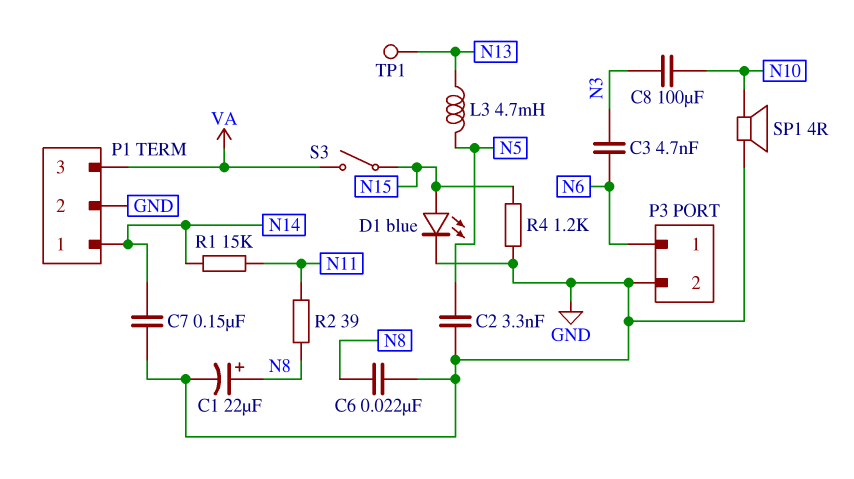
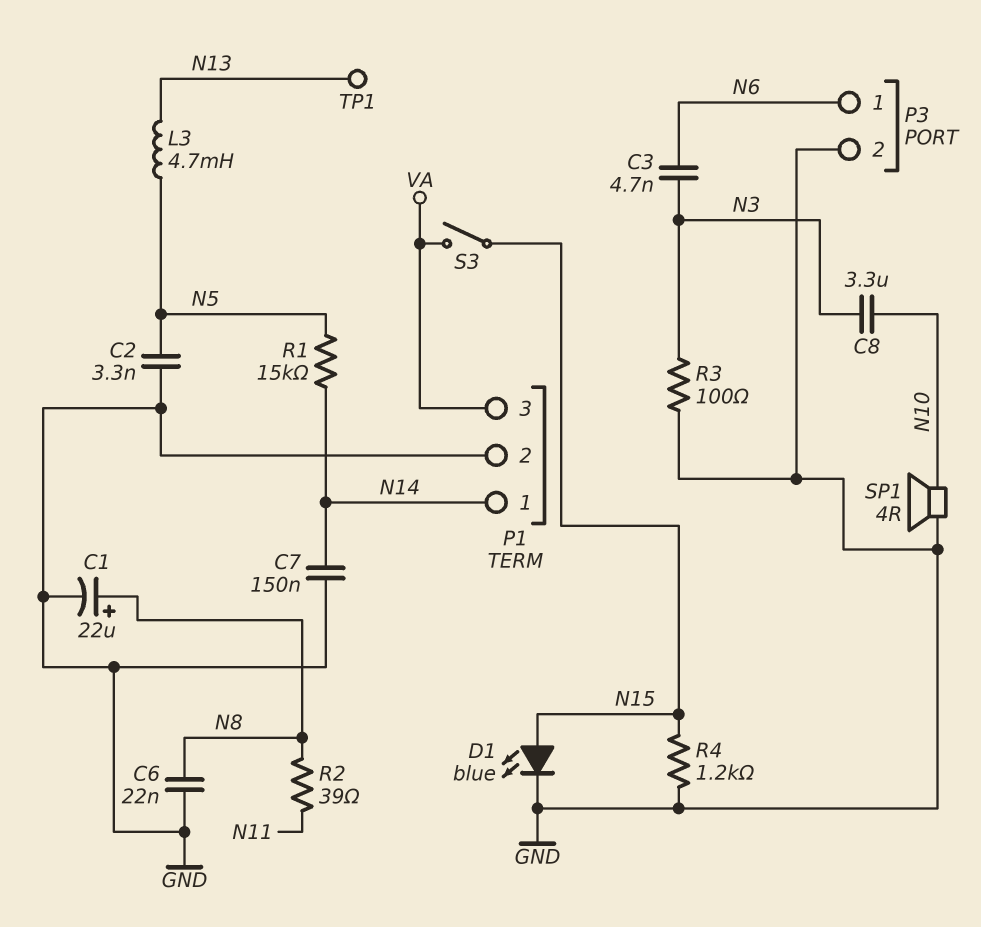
C8: 100uF (N3, N10) -> 3.3uF (N3, N10)
R1: 15k (N11, N14) -> 15k (N5, N14)
R3: none -> 100 (GND, N3)

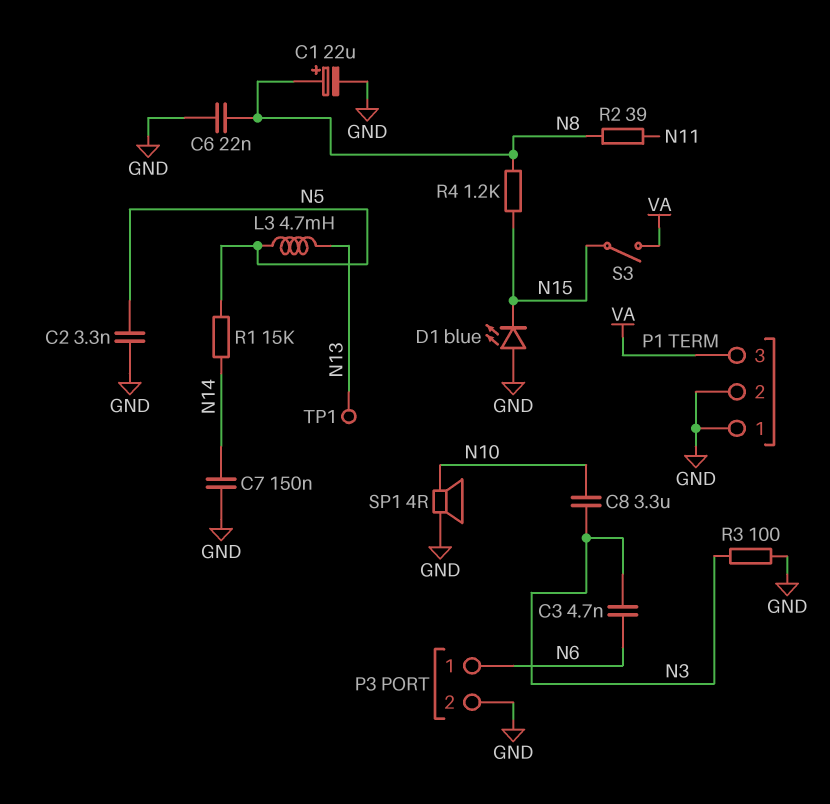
D1: LED blue (A N15, K GND) -> LED blue (A GND, K N15)
P1 pin 1: N14 -> GND
R4: 1.2k (GND, N15) -> 1.2k (N8, N15)

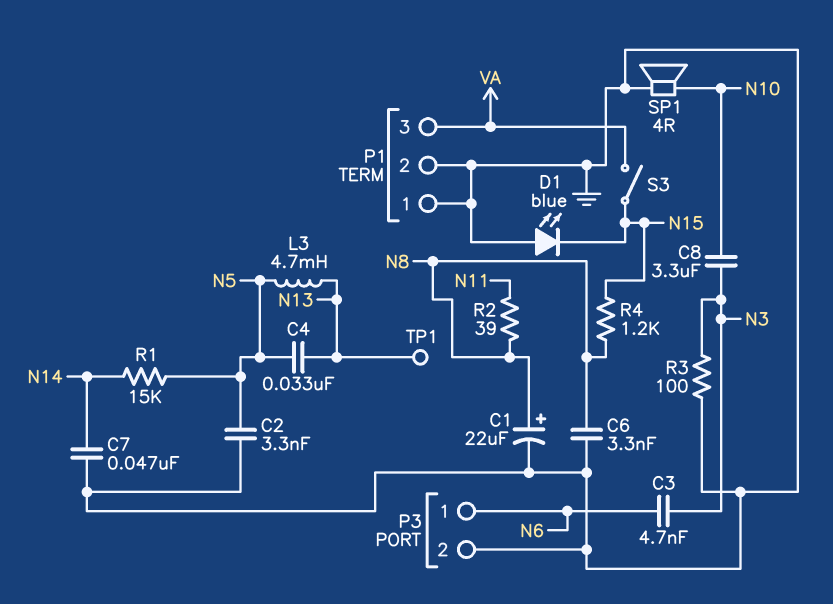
C4: none -> 33nF (N5, N13)
C6: 22nF (GND, N8) -> 3.3nF (GND, N8)
C7: 150nF (GND, N14) -> 47nF (GND, N14)

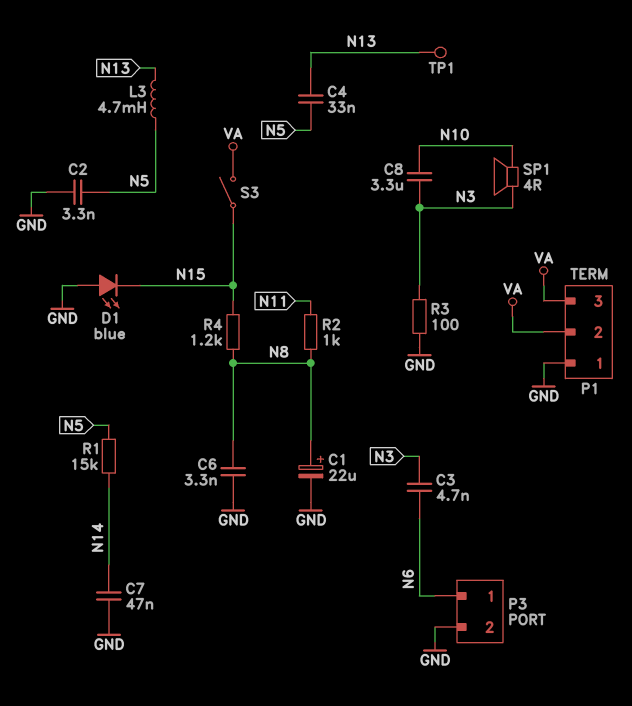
P1 pin 2: GND -> VA
R2: 39 (N8, N11) -> 1k (N8, N11)
SP1: speaker 4R (GND, N10) -> speaker 4R (N3, N10)

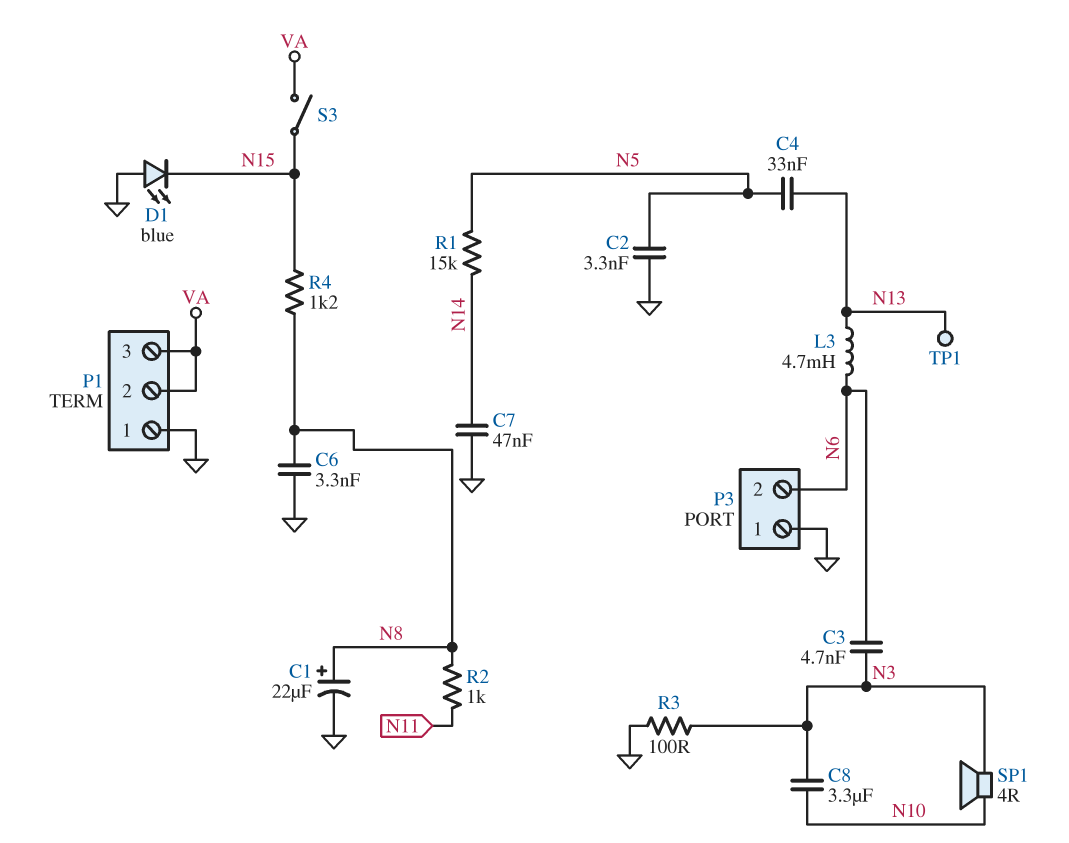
L3: 4.7mH (N5, N13) -> 4.7mH (N6, N13)
P3 pin 1: N6 -> GND
P3 pin 2: GND -> N6

